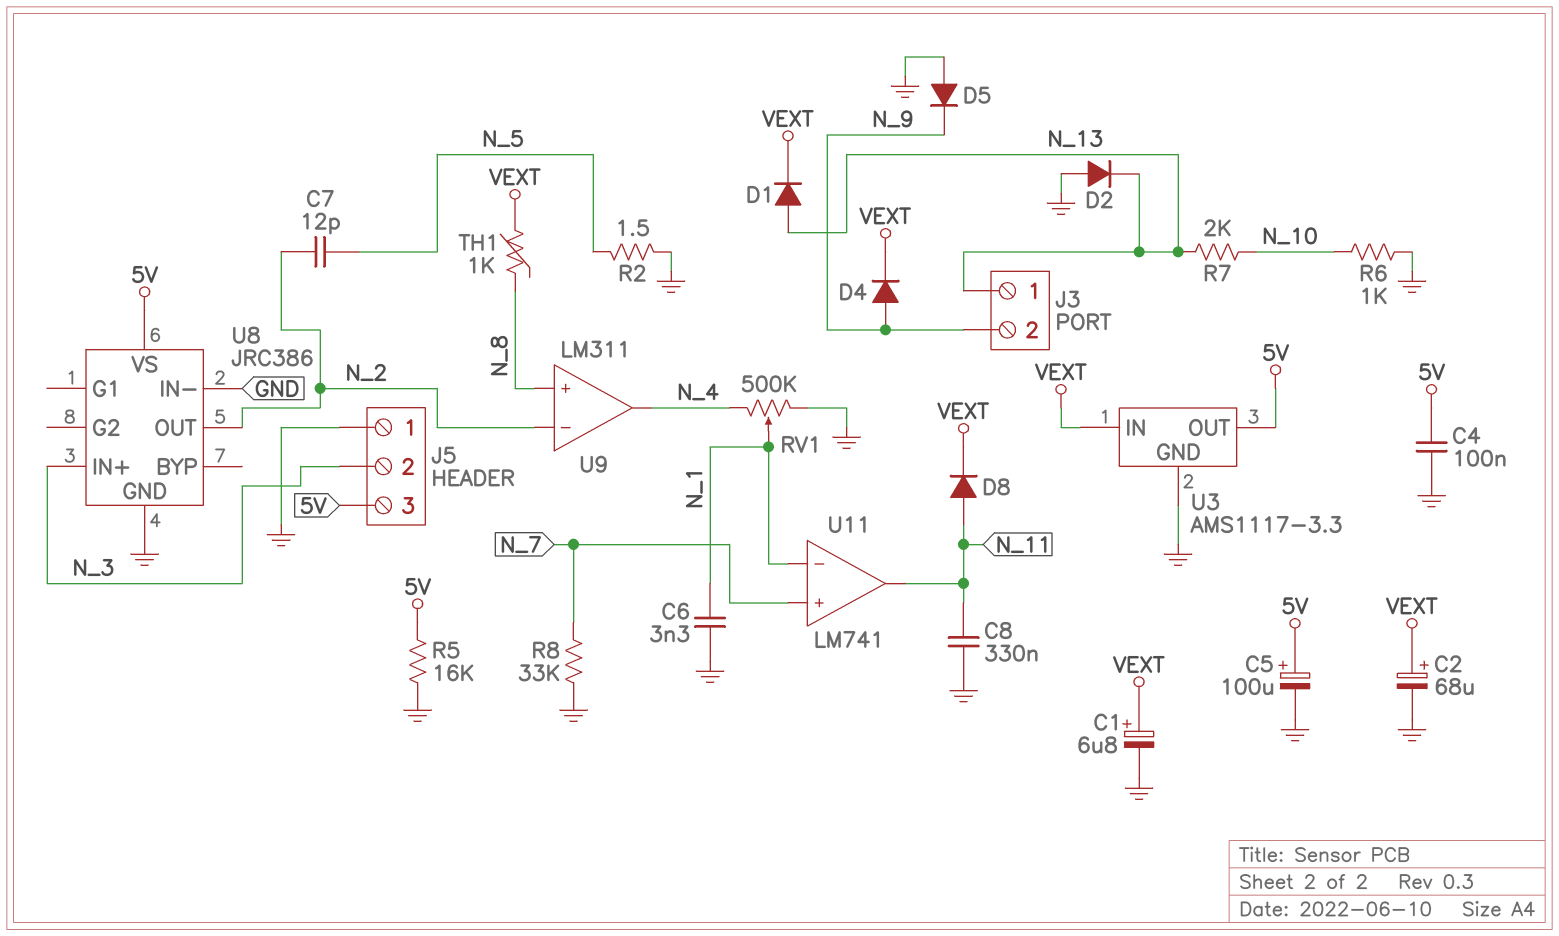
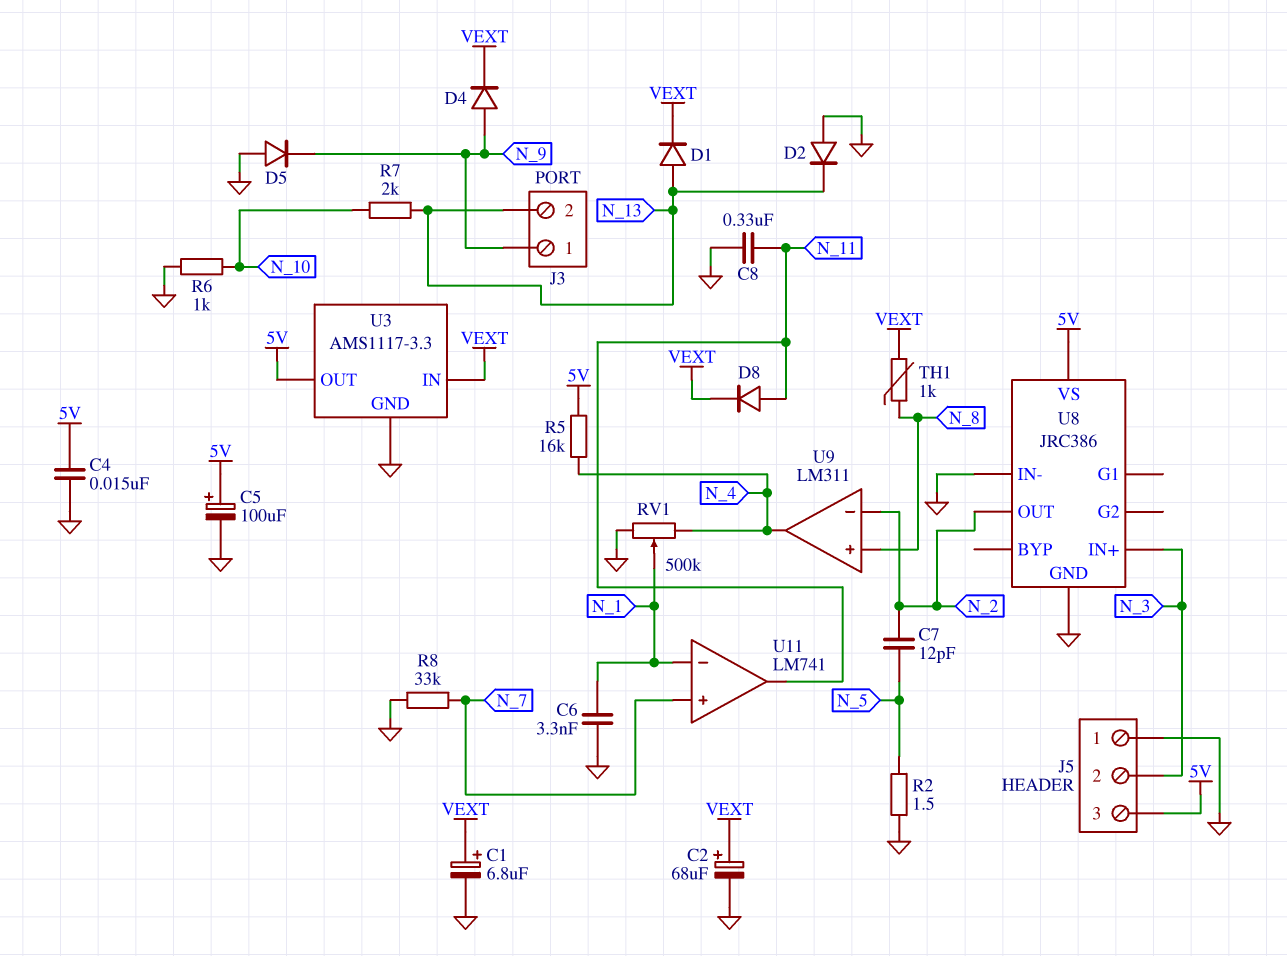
C4: 100nF (5V, GND) -> 15nF (5V, GND)
J3 pin 1: N_13 -> N_9
J3 pin 2: N_9 -> N_13
R5: 16k (5V, GND) -> 16k (5V, N_4)

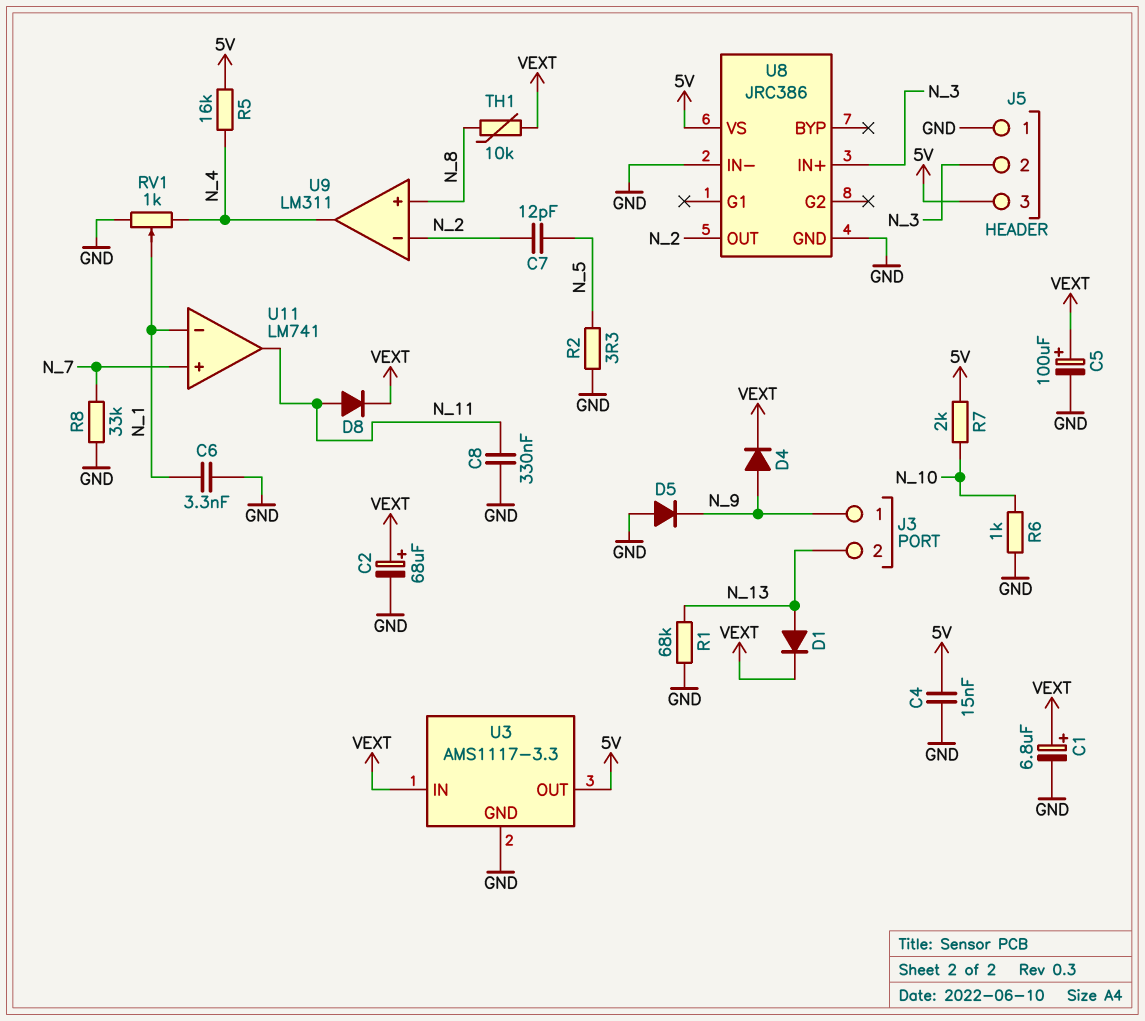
C5: 100uF (plus 5V, minus GND) -> 100uF (plus VEXT, minus GND)
D2: diode (A GND, K N_13) -> none
R1: none -> 68k (GND, N_13)
R2: 1.5 (GND, N_5) -> 3.3 (GND, N_5)
R7: 2k (N_10, N_13) -> 2k (5V, N_10)
RV1: 500k (GND, N_4, wiper N_1) -> 1k (GND, N_4, wiper N_1)
TH1: 1k (N_8, VEXT) -> 10k (N_8, VEXT)

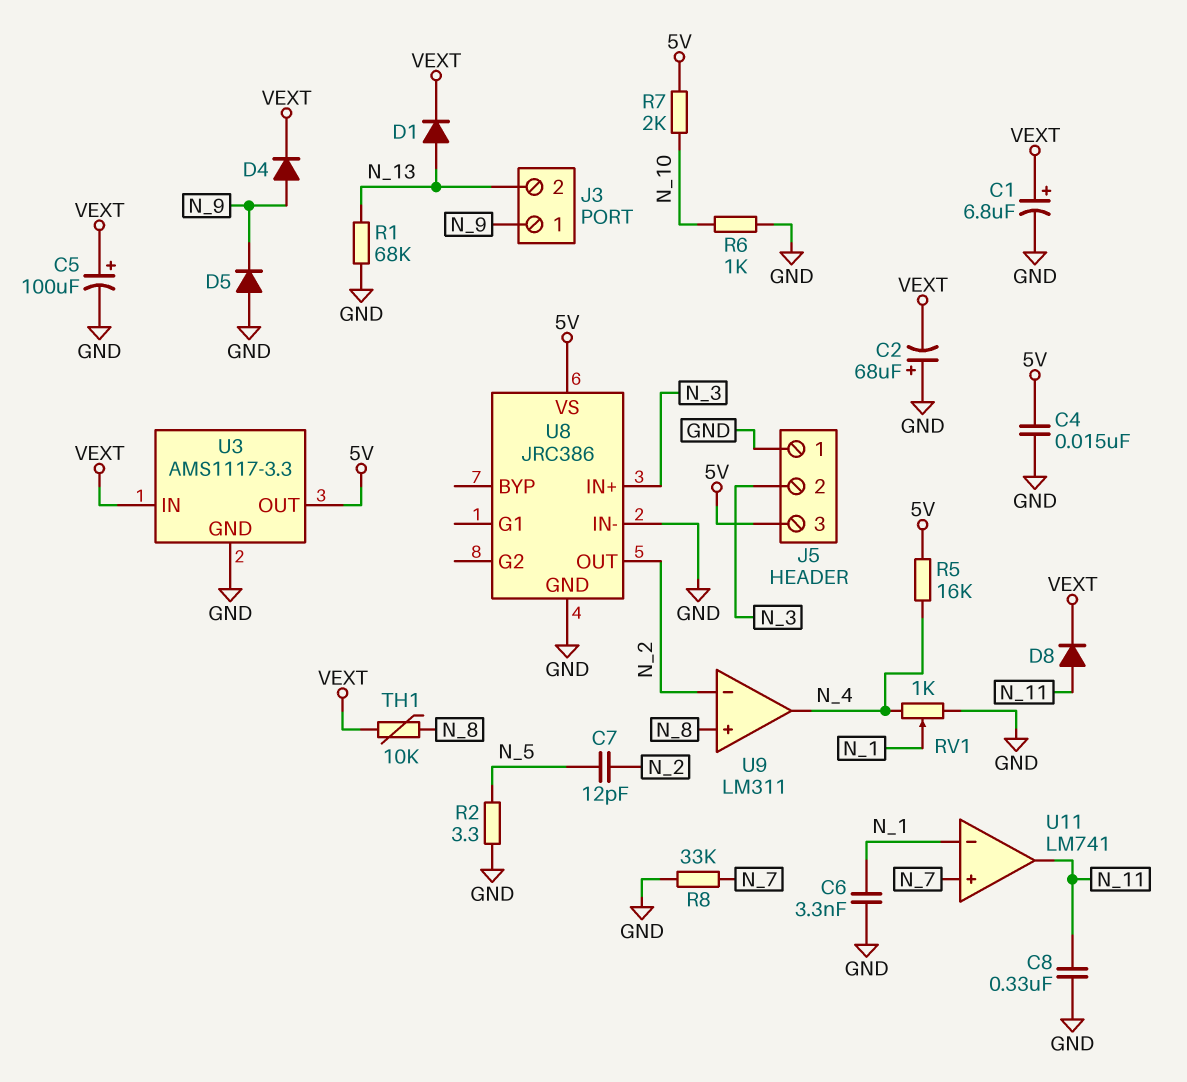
C2: 68uF (plus VEXT, minus GND) -> 68uF (plus GND, minus VEXT)

